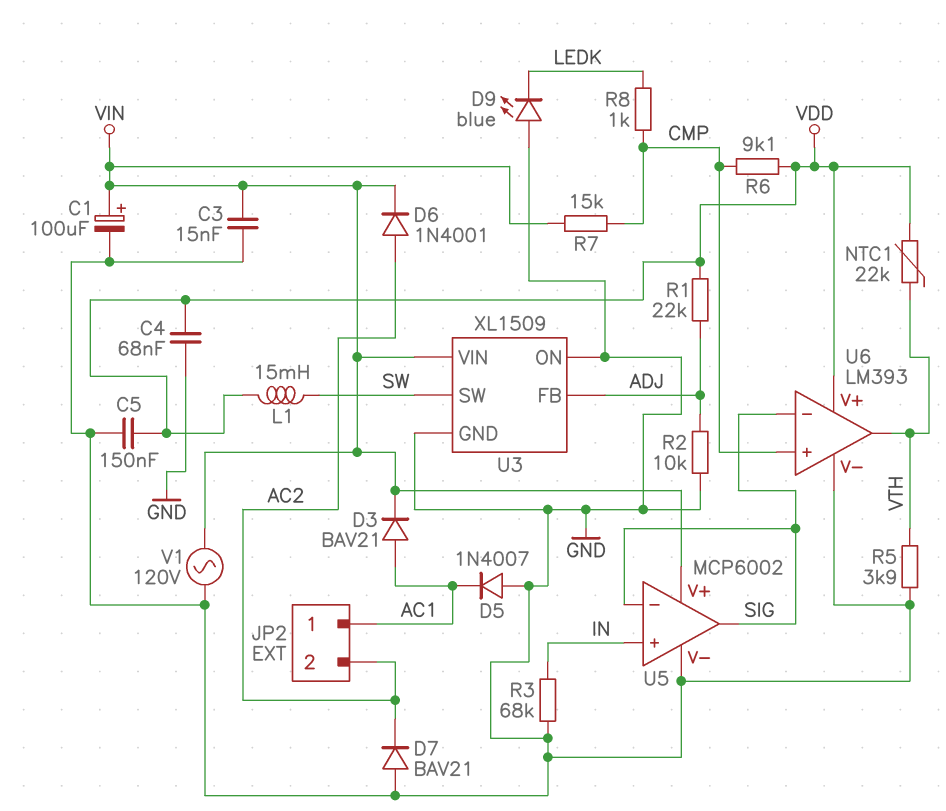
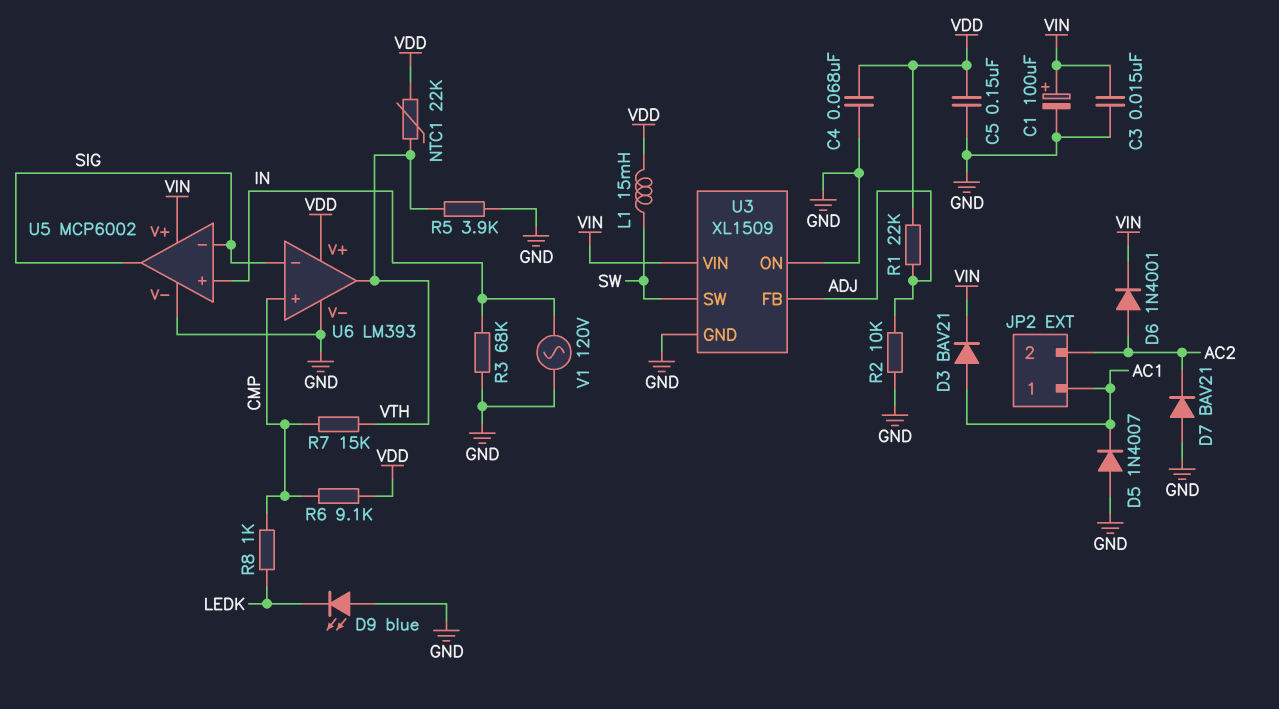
R7: 15k (CMP, VIN) -> 15k (CMP, VTH)
V1: AC 120V (GND, VIN) -> AC 120V (GND, IN)

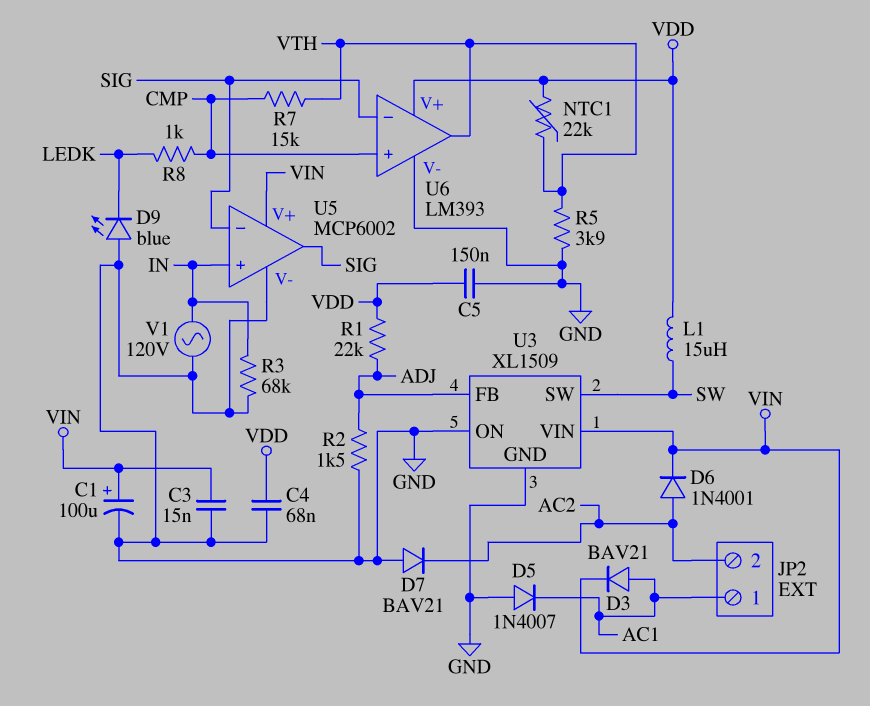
L1: 15mH (SW, VDD) -> 15uH (SW, VDD)
R2: 10k (ADJ, GND) -> 1.5k (ADJ, GND)
R6: 9.1k (CMP, VDD) -> none

